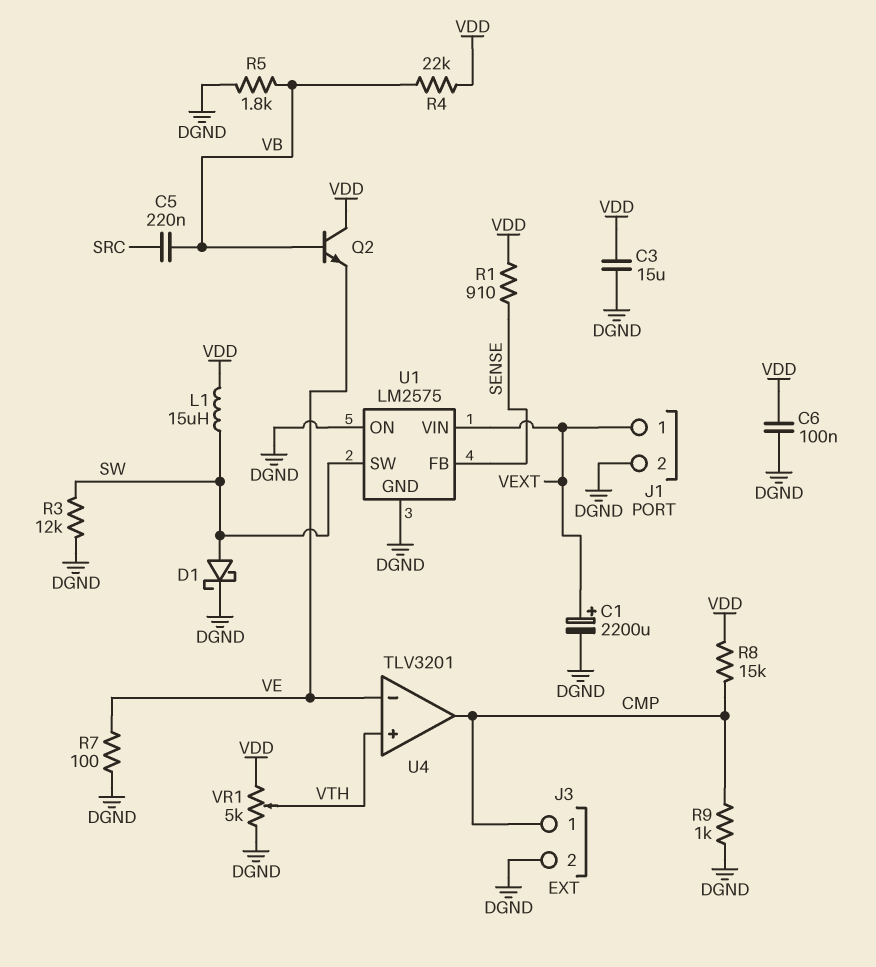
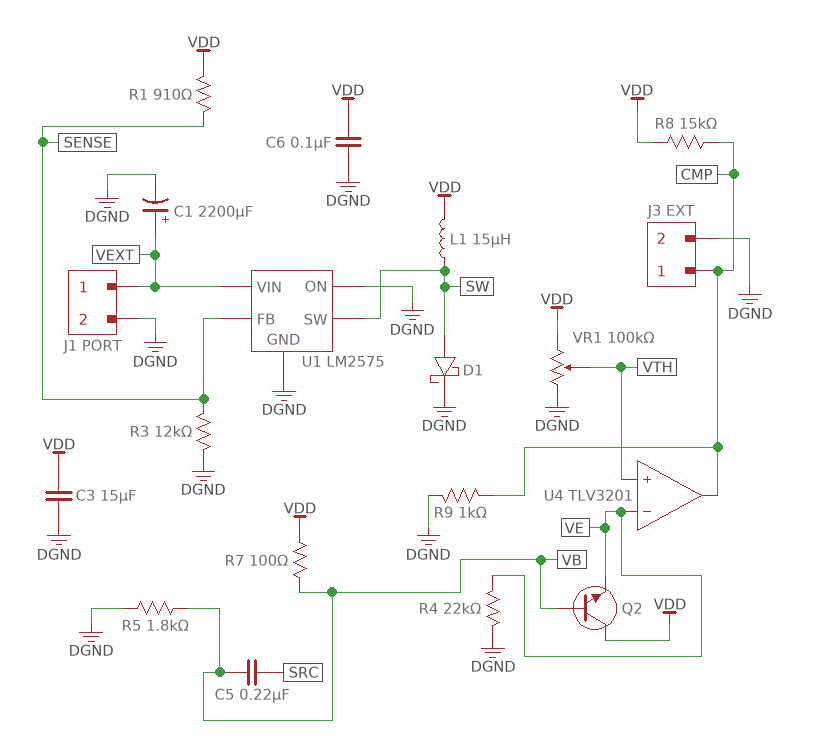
R3: 12k (DGND, SW) -> 12k (DGND, SENSE)
R4: 22k (VB, VDD) -> 22k (DGND, VE)
R7: 100 (DGND, VE) -> 100 (VB, VDD)
VR1: 5k (DGND, VDD, wiper VTH) -> 100k (DGND, VDD, wiper VTH)

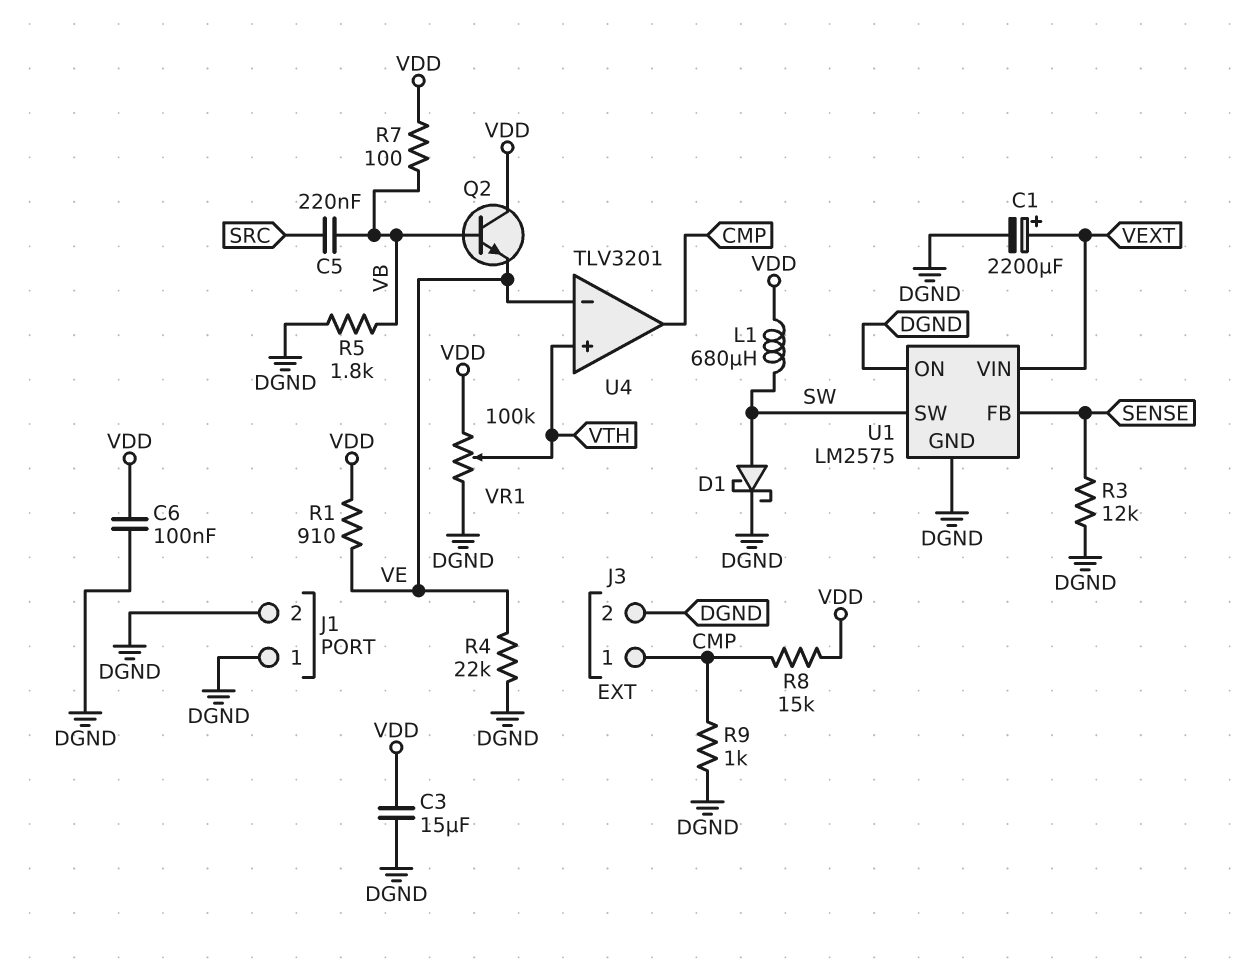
J1 pin 1: VEXT -> DGND
L1: 15uH (SW, VDD) -> 680uH (SW, VDD)
R1: 910 (SENSE, VDD) -> 910 (VDD, VE)

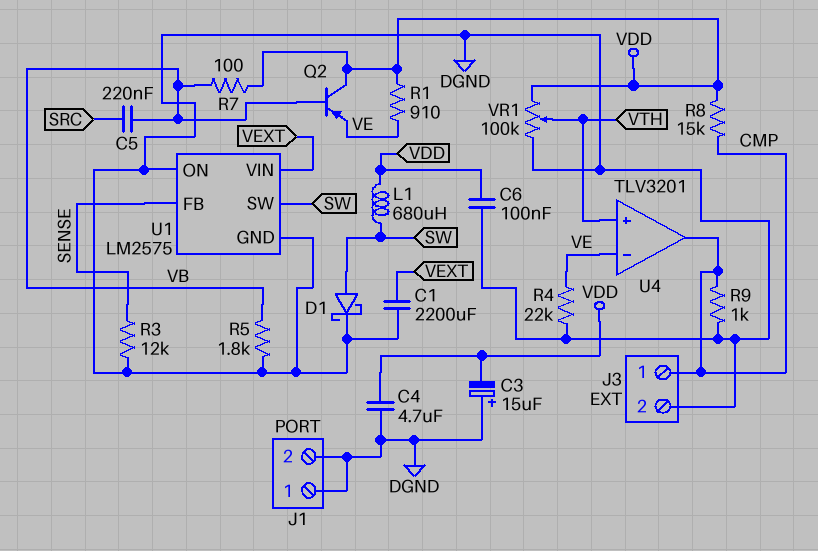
C1: 2200uF (plus VEXT, minus DGND) -> 2200uF (DGND, VEXT)
C3: 15uF (DGND, VDD) -> 15uF (plus DGND, minus VDD)
C4: none -> 4.7uF (DGND, VDD)
Q2: NPN (B VB, C VDD, E VE) -> PNP (B VB, C VDD, E VE)

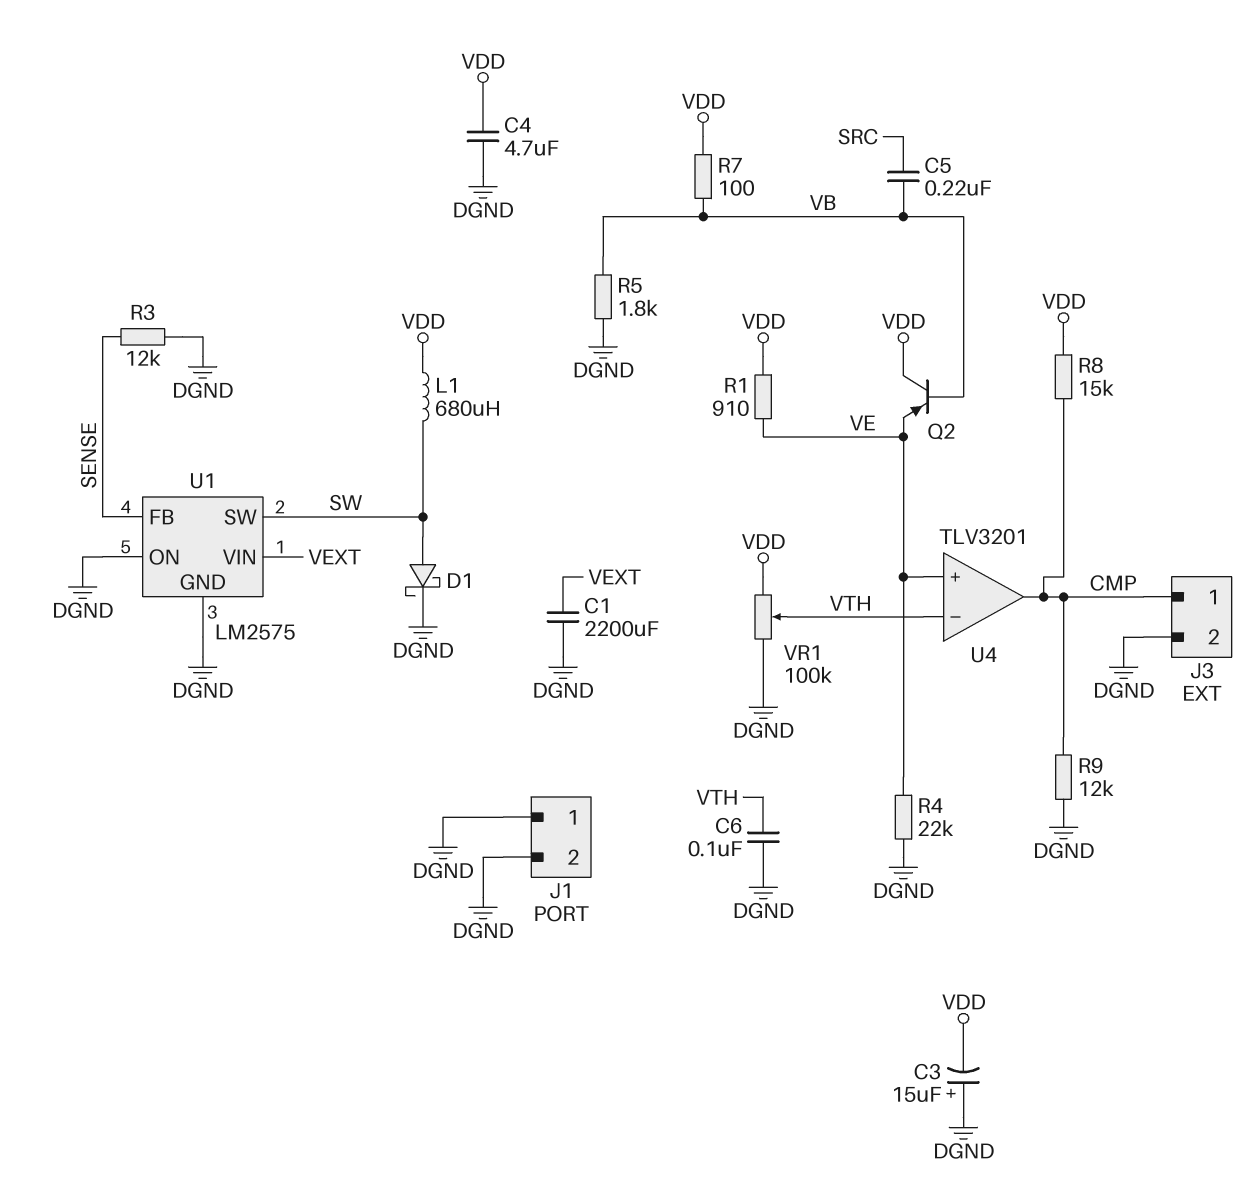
C6: 100nF (DGND, VDD) -> 100nF (DGND, VTH)
R9: 1k (CMP, DGND) -> 12k (CMP, DGND)
U4 pin in+: VTH -> VE
U4 pin in-: VE -> VTH

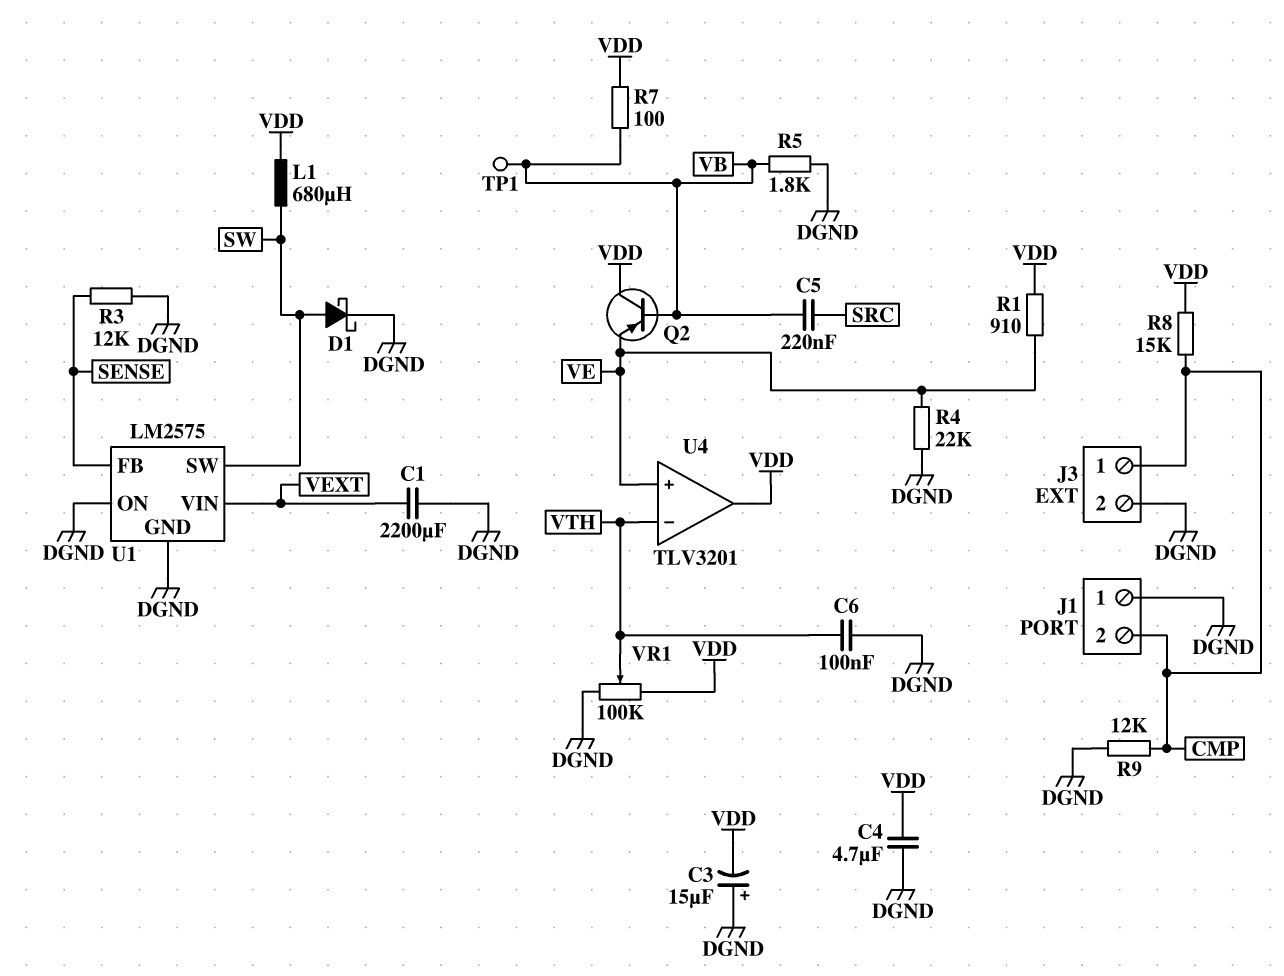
J1 pin 2: DGND -> CMP
TP1: none -> test point (VB)
U4 pin out: CMP -> VDD

